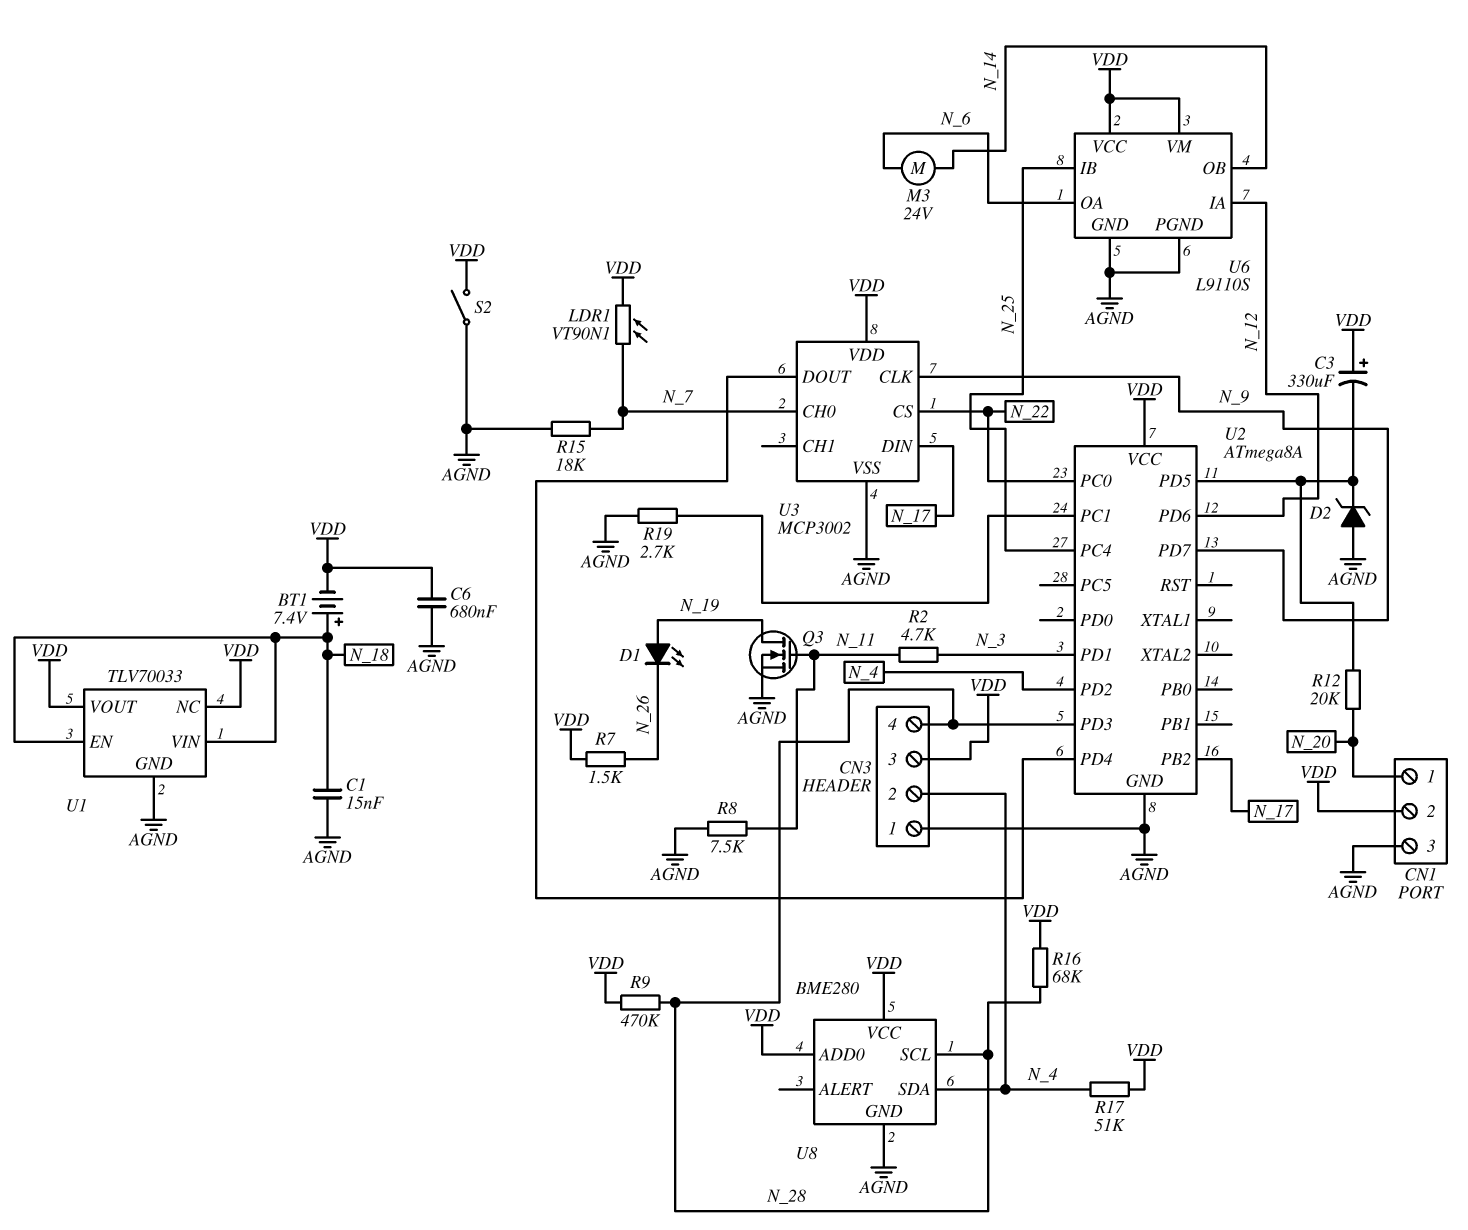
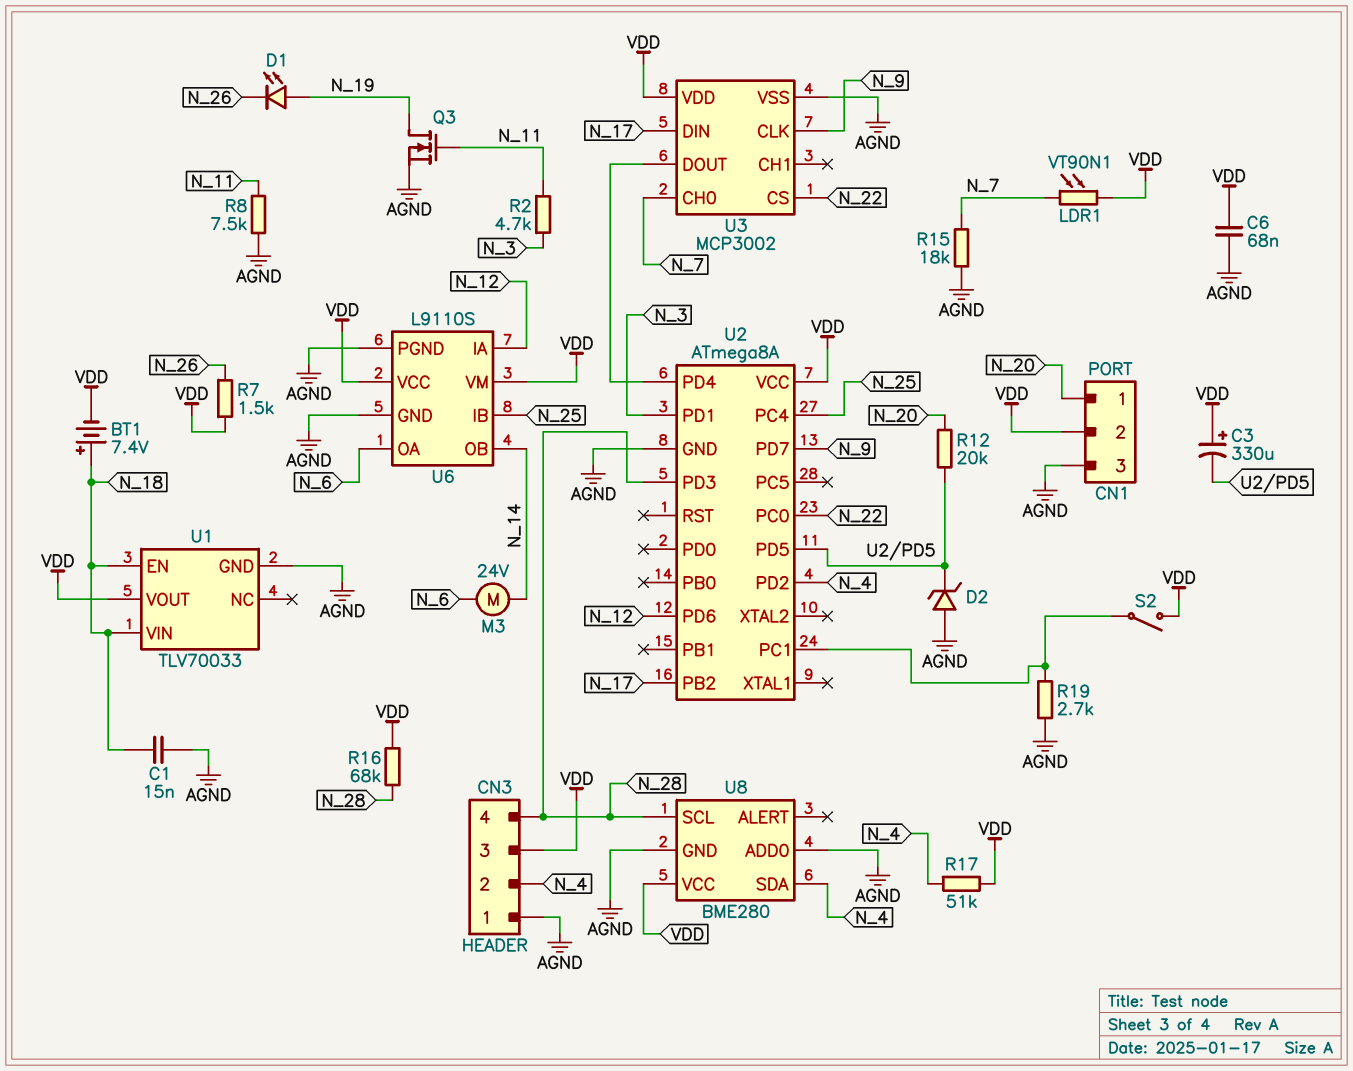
C6: 680nF (AGND, VDD) -> 68nF (AGND, VDD)
R9: 470k (N_28, VDD) -> none
S2: switch (AGND, VDD) -> switch (U2/PC1, VDD)
U1 pin NC: VDD -> none
U8 pin ADD0: VDD -> AGND

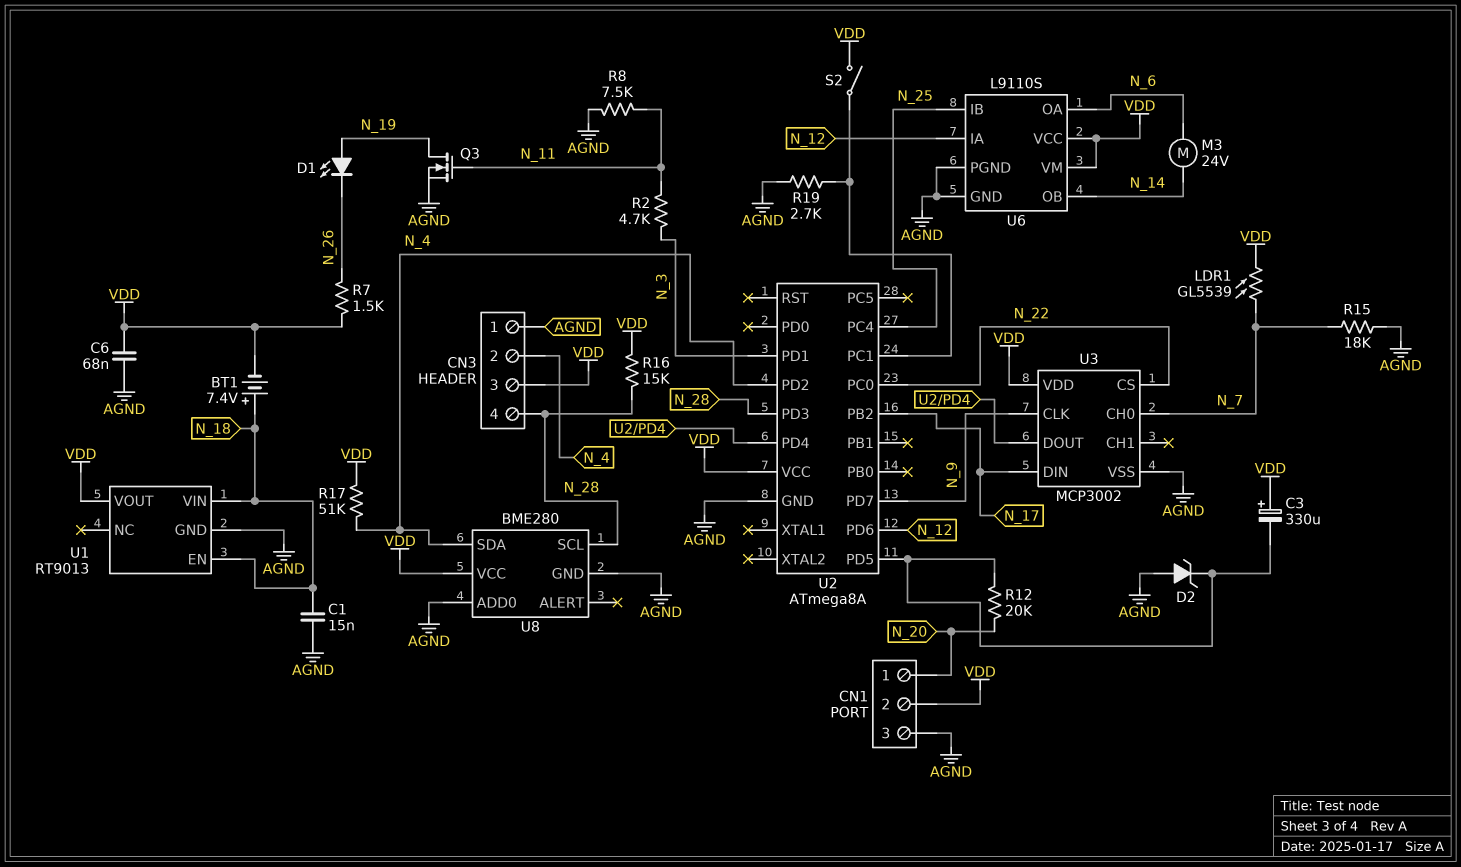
LDR1: VT90N1 (N_7, VDD) -> GL5539 (N_7, VDD)
R16: 68k (N_28, VDD) -> 15k (N_28, VDD)
U1: TLV70033 -> RT9013

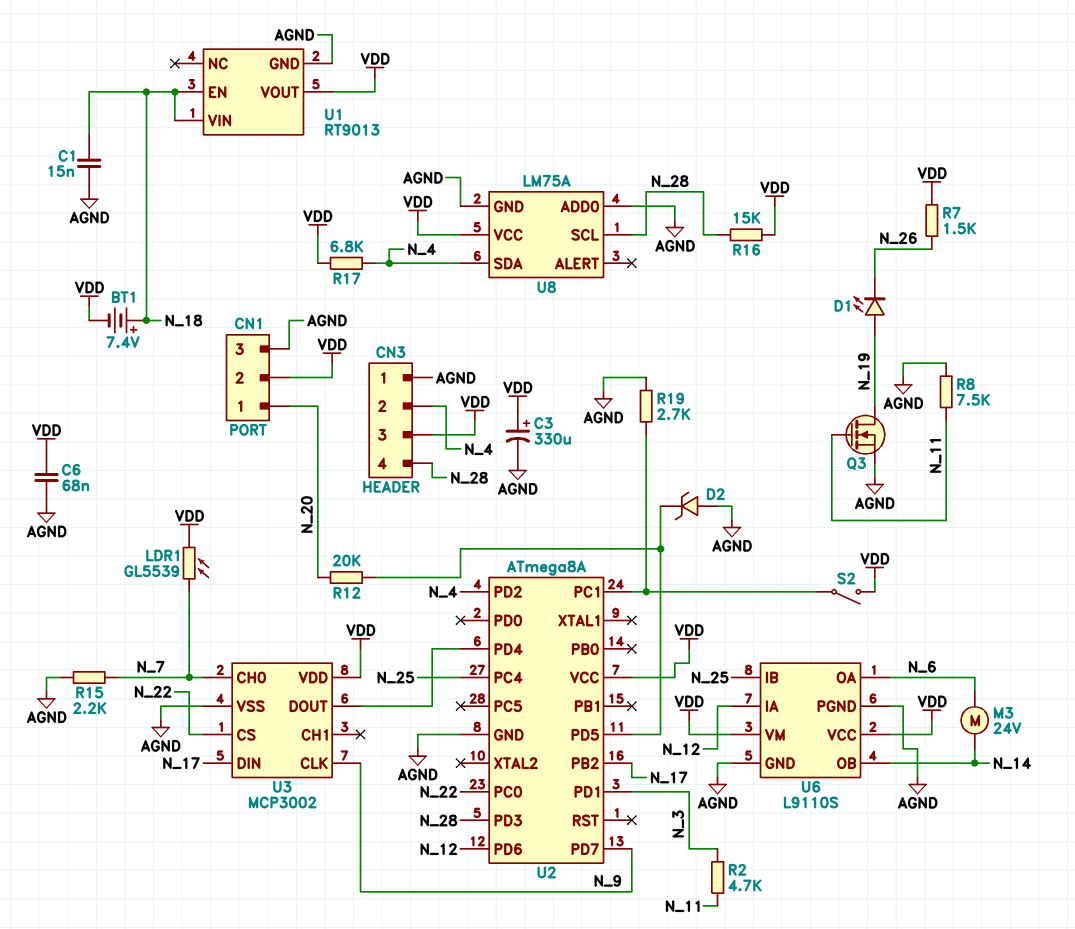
C3: 330uF (plus VDD, minus U2/PD5) -> 330uF (plus VDD, minus AGND)
R15: 18k (AGND, N_7) -> 2.2k (AGND, N_7)
R17: 51k (N_4, VDD) -> 6.8k (N_4, VDD)
U8: BME280 -> LM75A

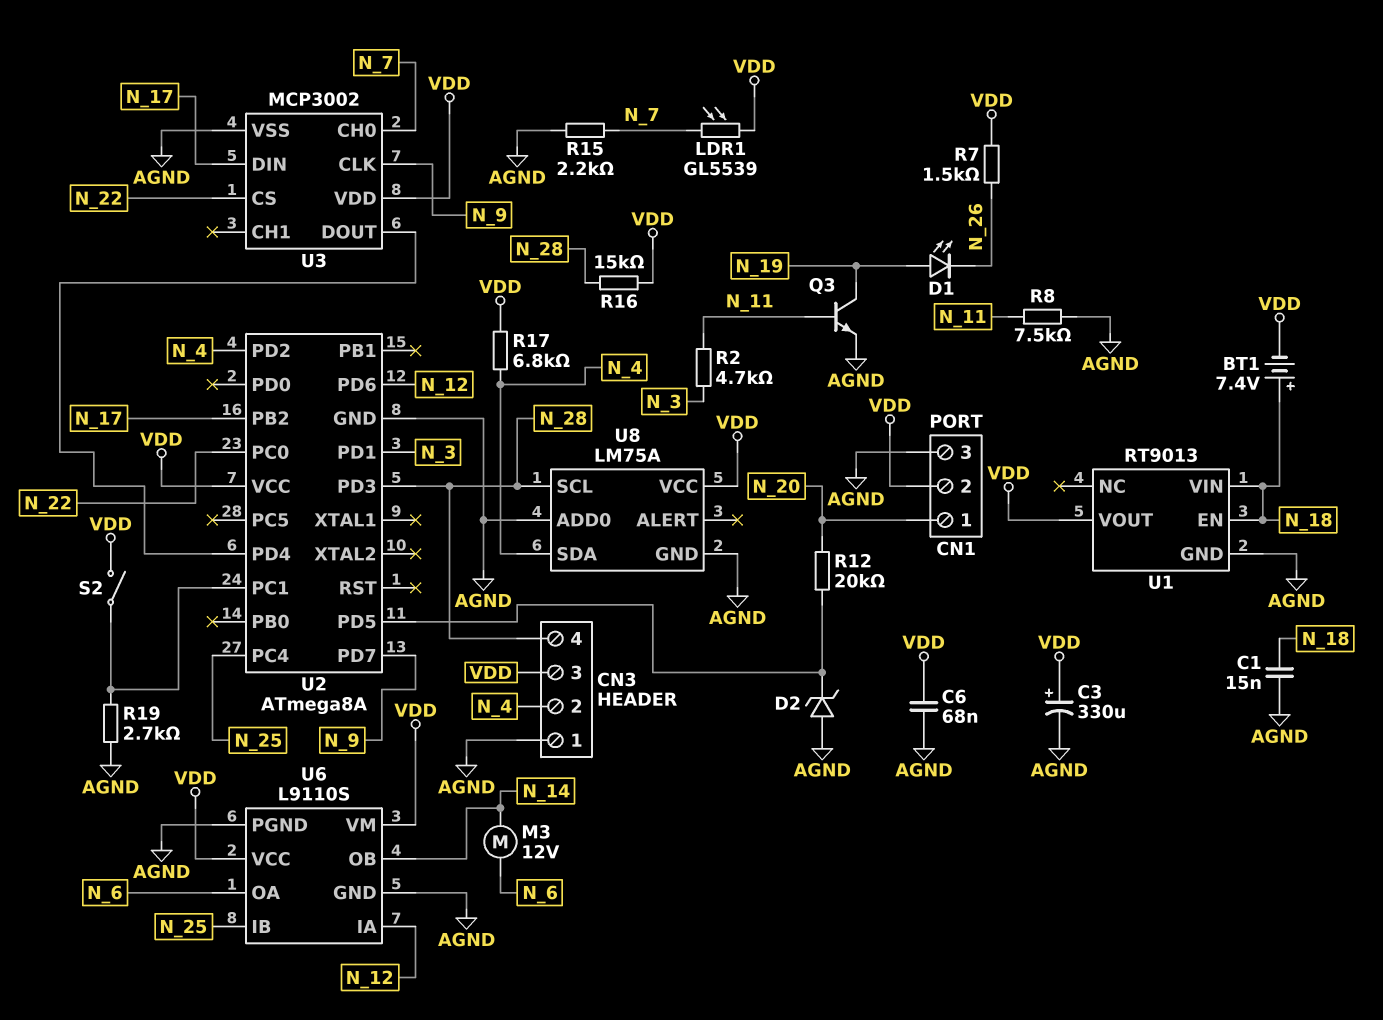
M3: motor 24V (N_6, N_14) -> motor 12V (N_6, N_14)
Q3: NMOS (G N_11, D N_19, S AGND) -> NPN (B N_11, C N_19, E AGND)

